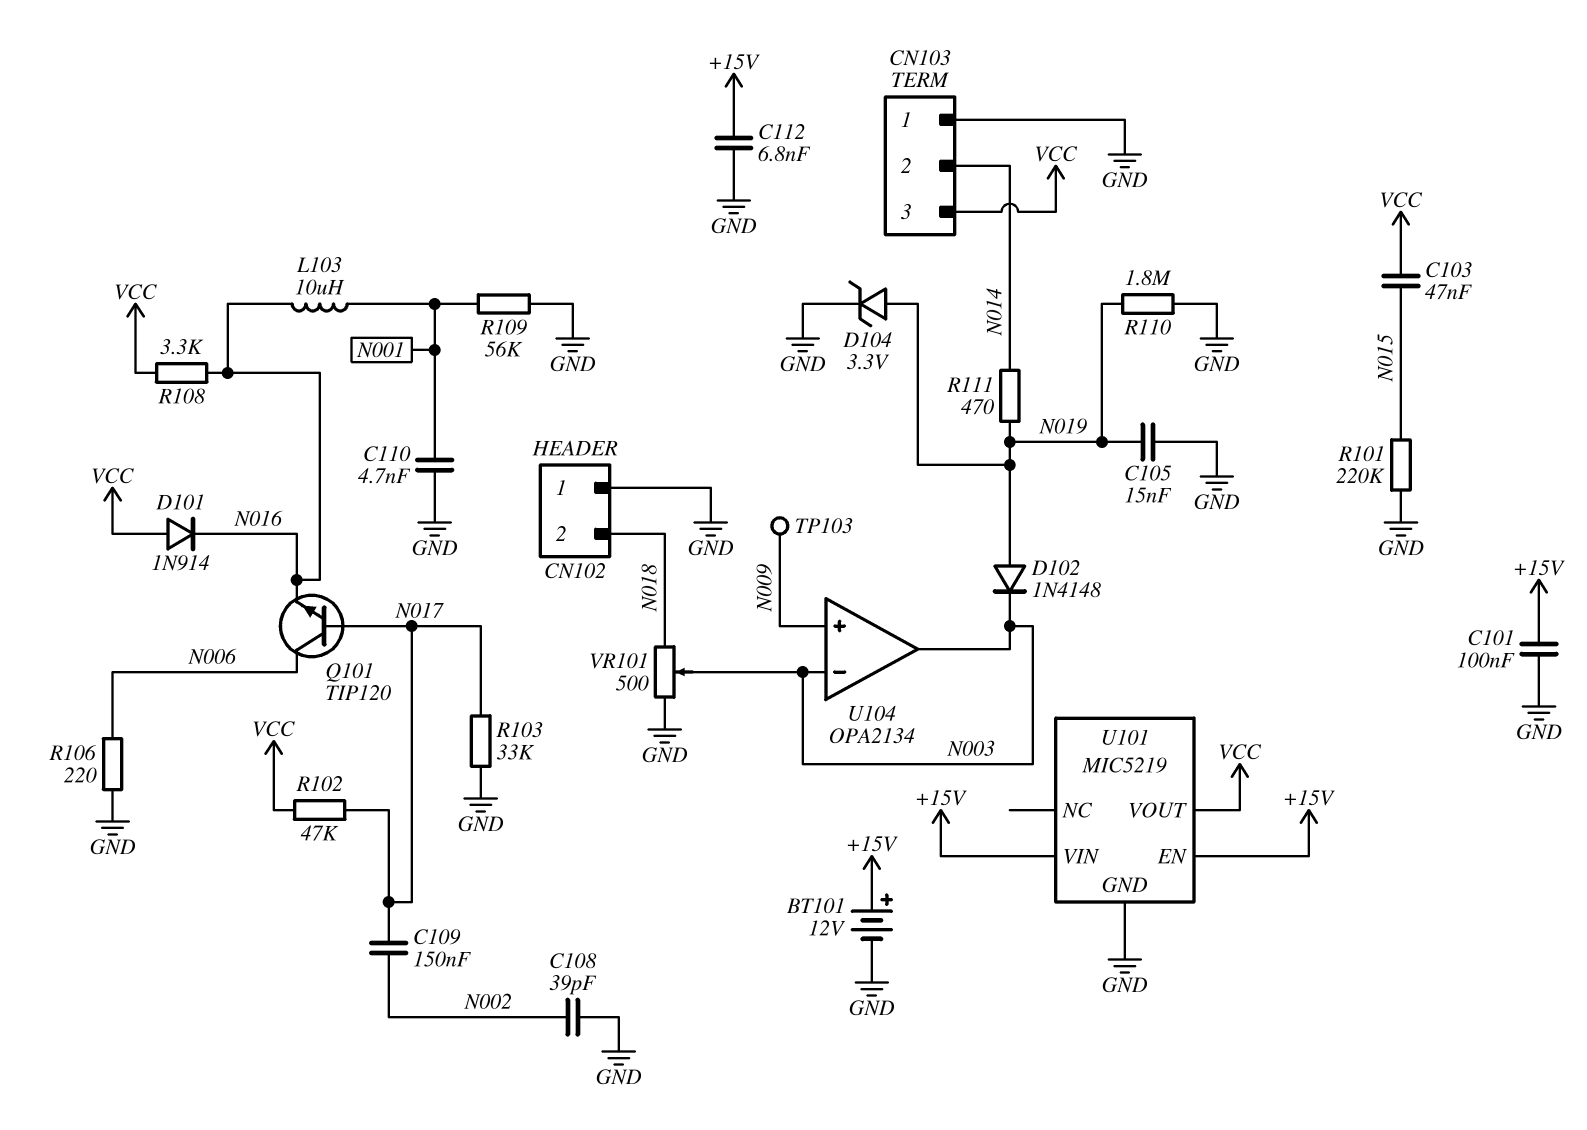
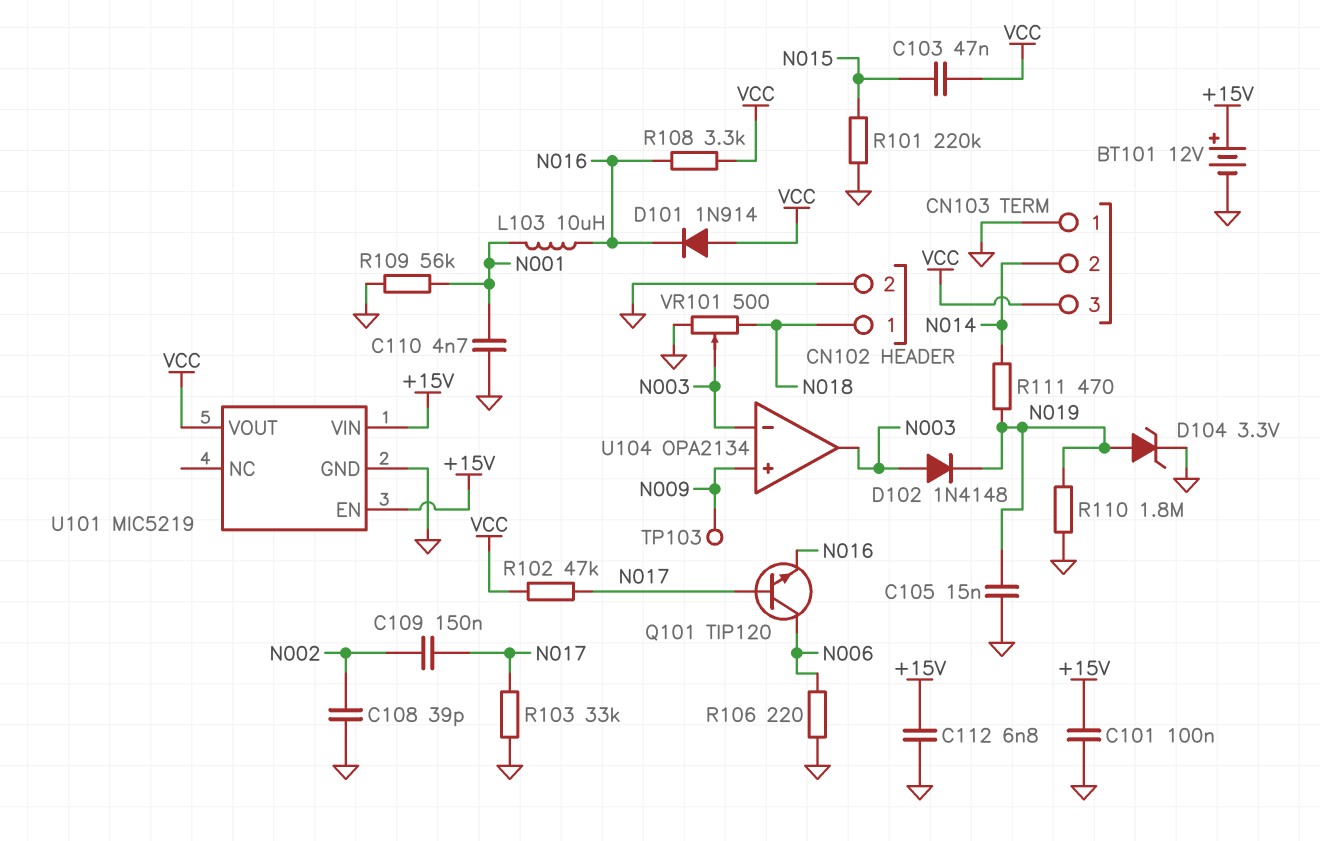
CN102 pin 1: GND -> N018
CN102 pin 2: N018 -> GND
D102: diode 1N4148 (A N019, K N003) -> diode 1N4148 (A N003, K N019)

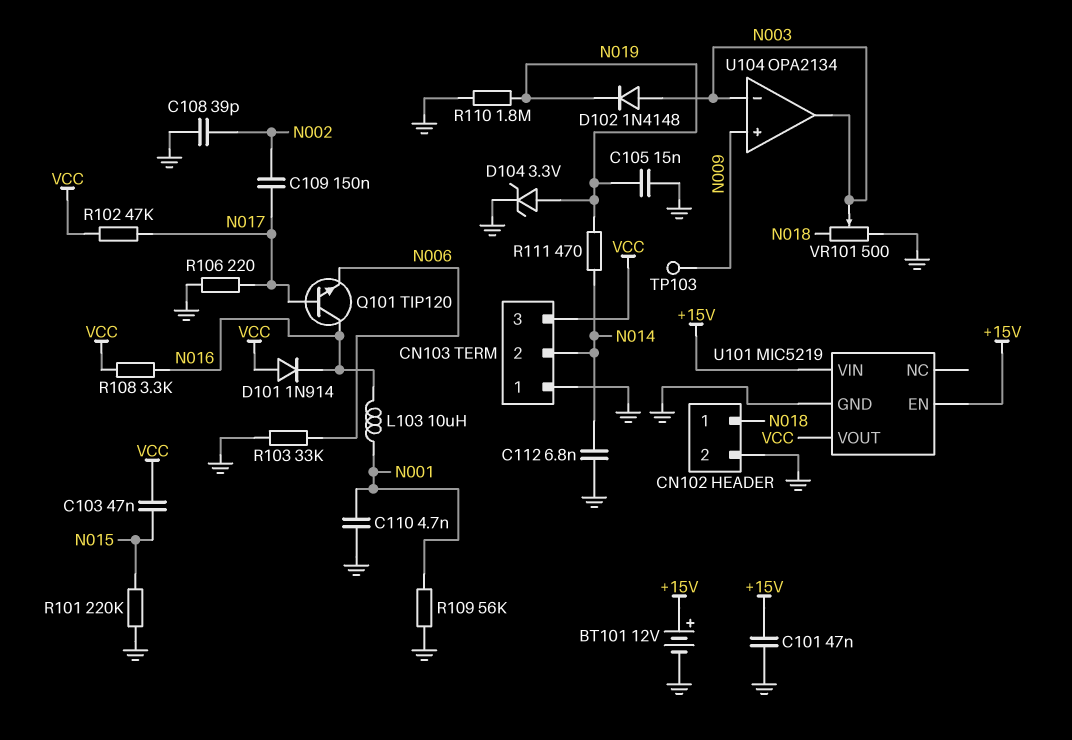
C101: 100nF (+15V, GND) -> 47nF (+15V, GND)
C112: 6.8nF (+15V, GND) -> 6.8nF (GND, N014)
Q101: NPN TIP120 (B N017, C N006, E N016) -> NPN TIP120 (B N017, C N016, E N006)
R103: 33k (GND, N017) -> 33k (GND, N006)
R106: 220 (GND, N006) -> 220 (GND, N017)

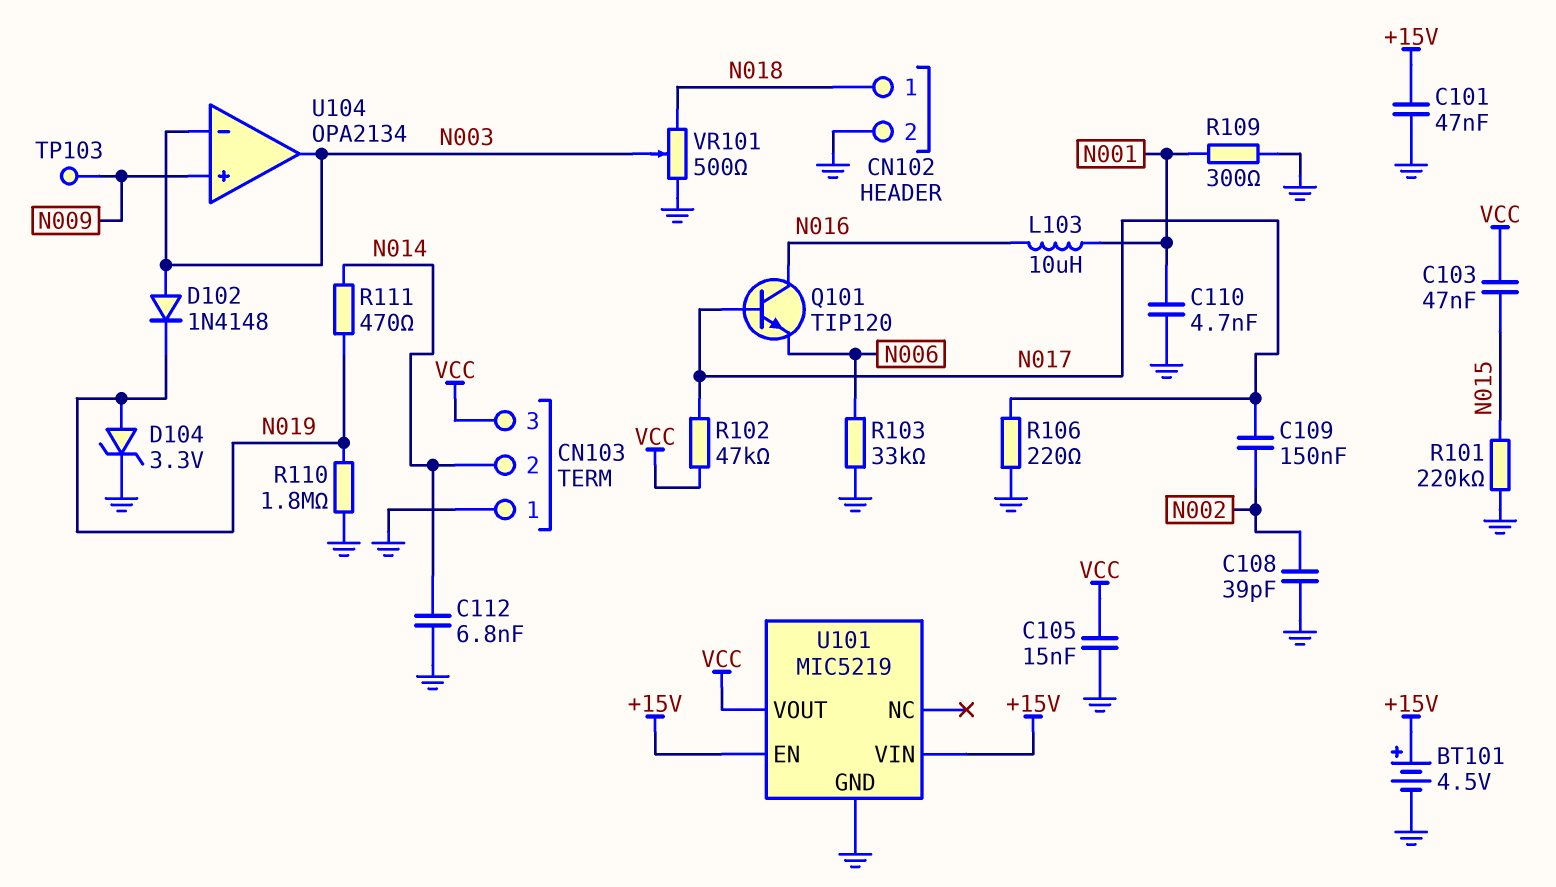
BT101: 12V (plus +15V, minus GND) -> 4.5V (plus +15V, minus GND)
C105: 15nF (GND, N019) -> 15nF (GND, VCC)
D101: diode 1N914 (A VCC, K N016) -> none
R108: 3.3k (N016, VCC) -> none
R109: 56k (GND, N001) -> 300 (GND, N001)

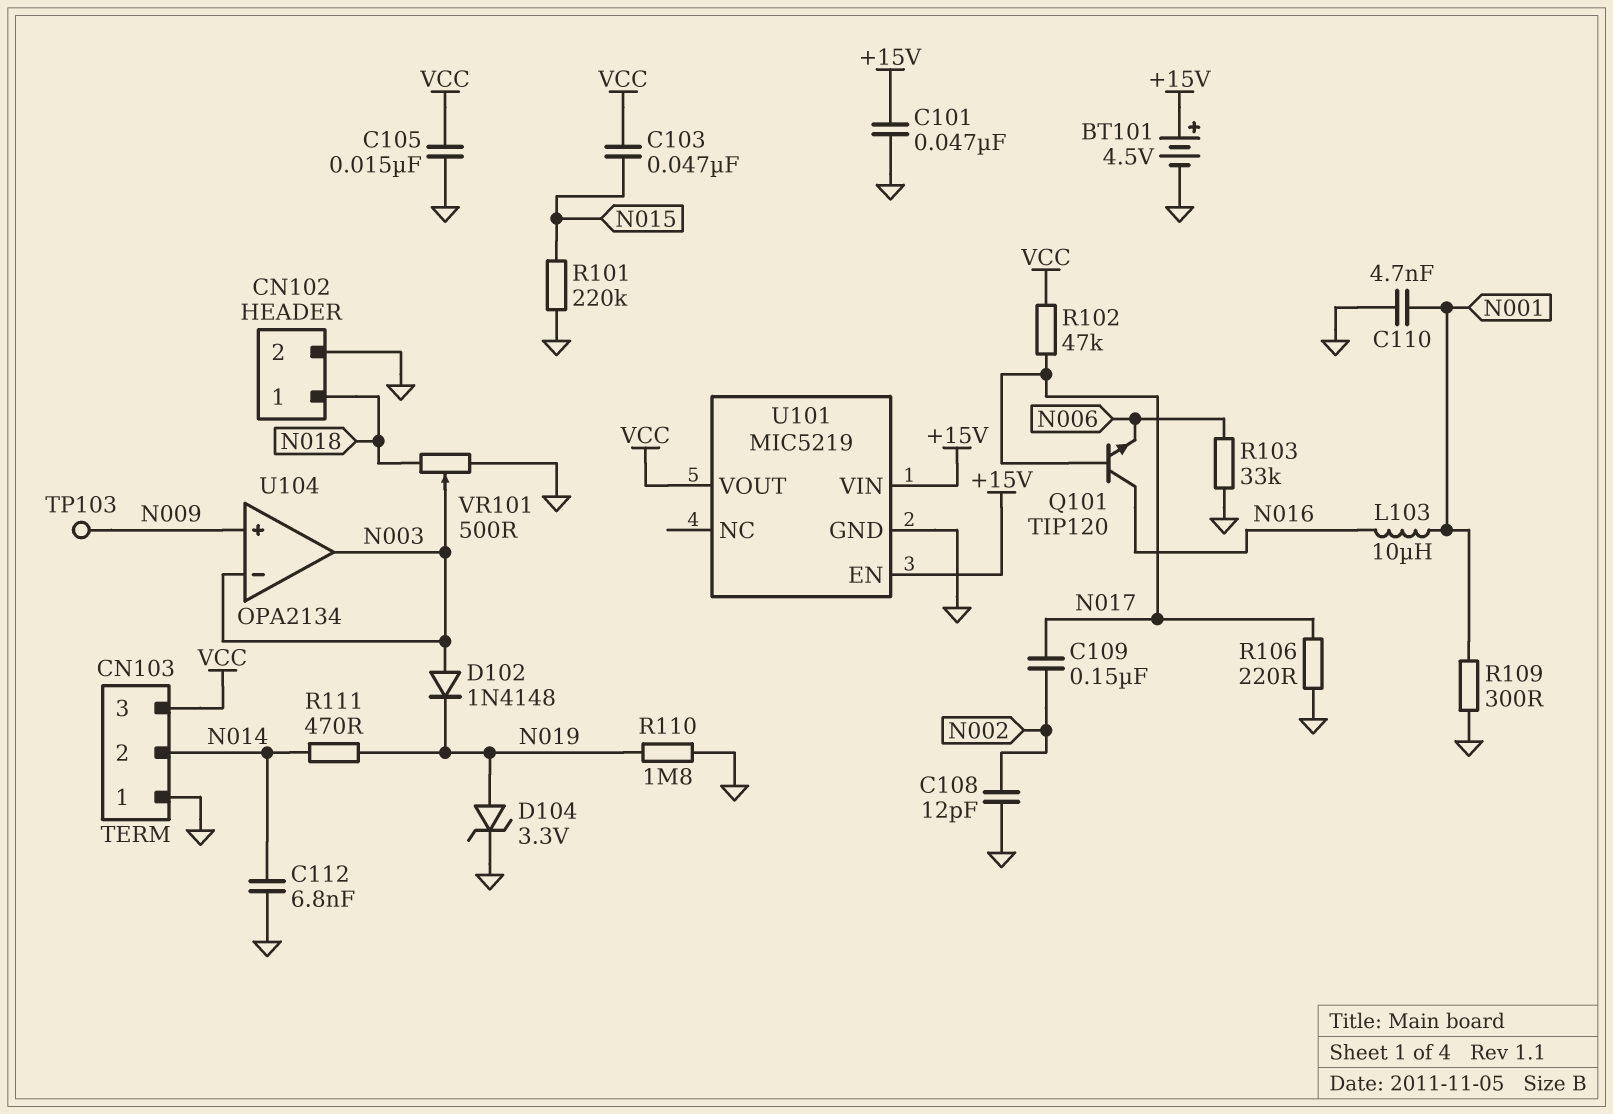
C108: 39pF (GND, N002) -> 12pF (GND, N002)

